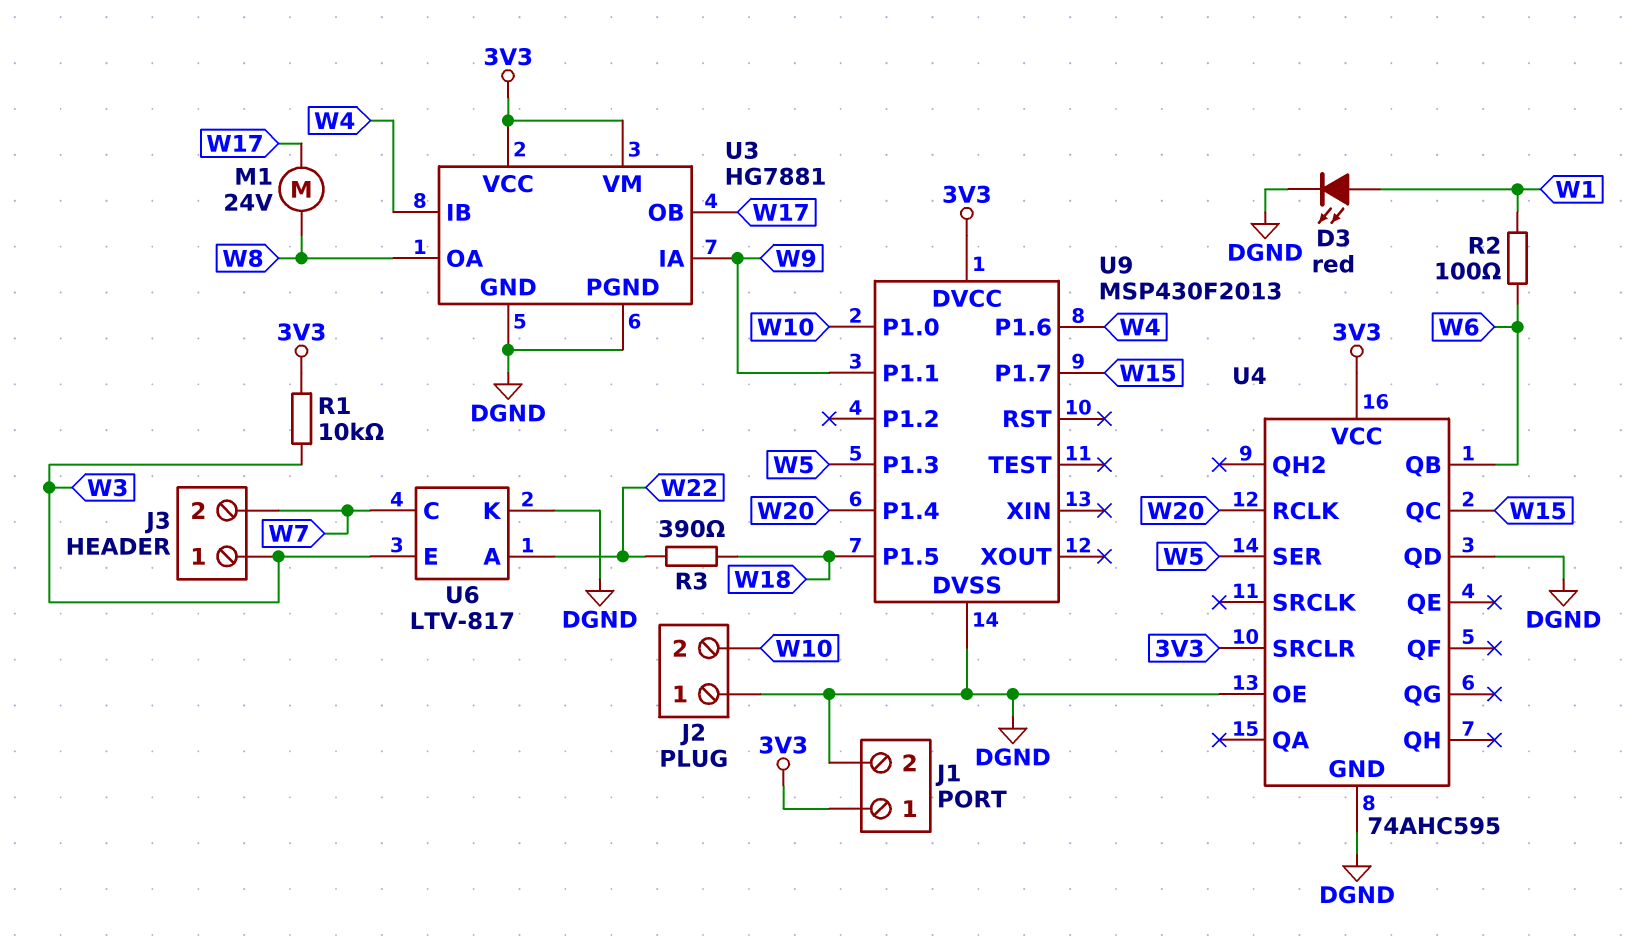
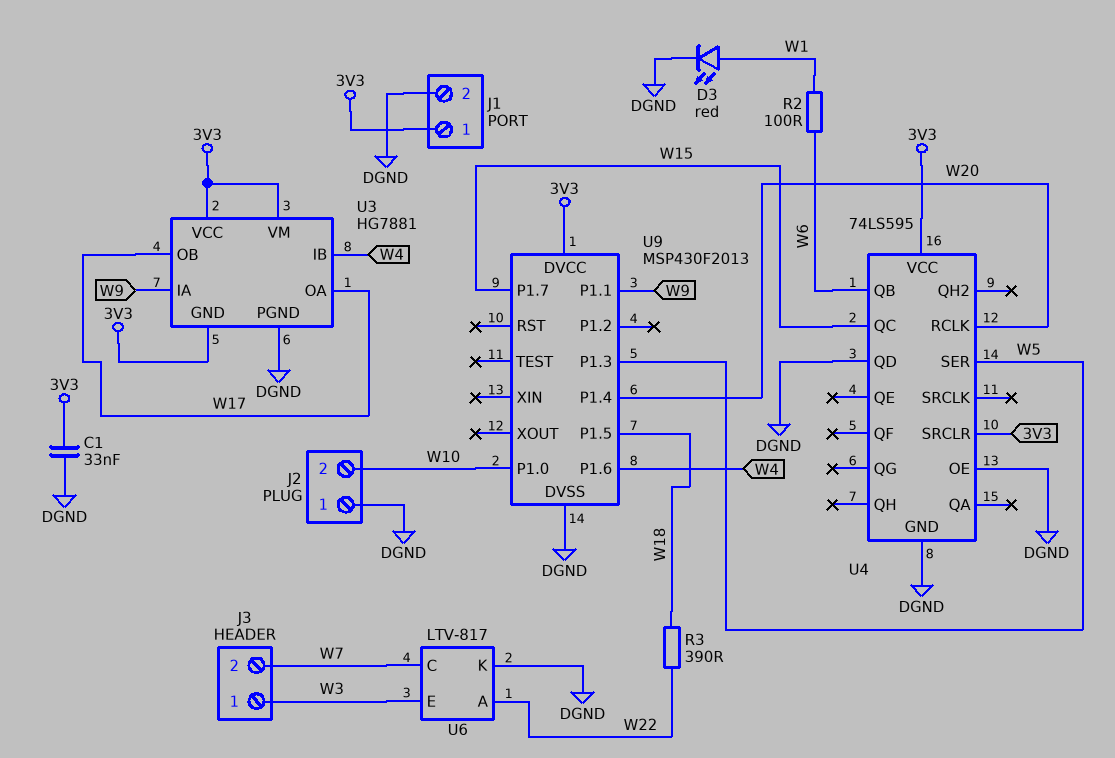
C1: none -> 33nF (3V3, DGND)
M1: motor 24V (W8, W17) -> none
R1: 10k (3V3, W3) -> none
U3 pin GND: DGND -> 3V3
U3 pin OA: W8 -> W17
U4: 74AHC595 -> 74LS595

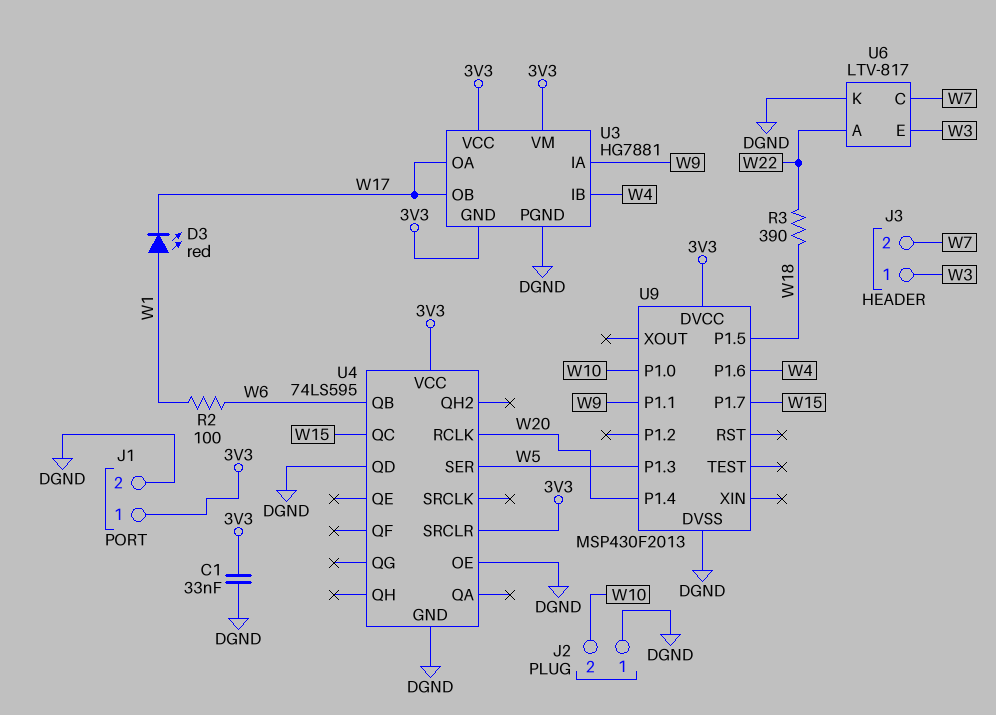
D3: LED red (A W1, K DGND) -> LED red (A W1, K W17)

